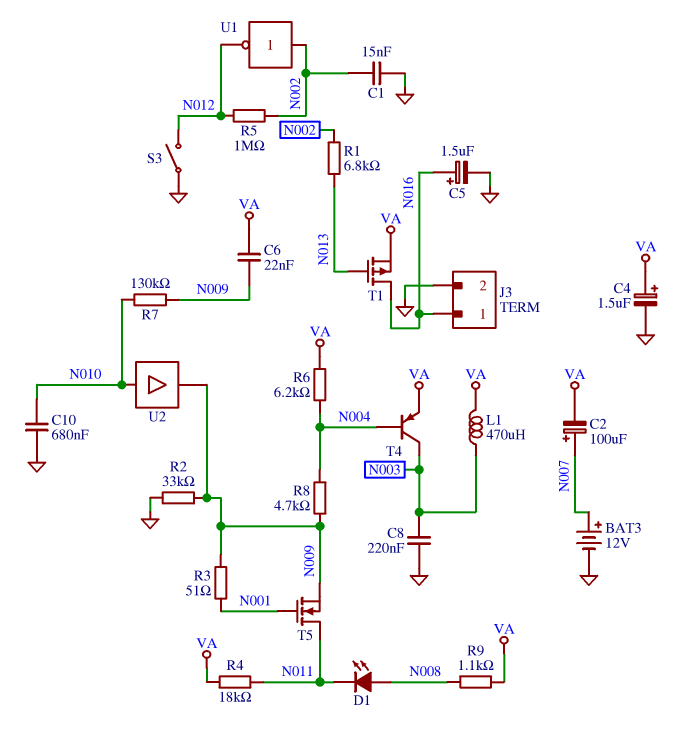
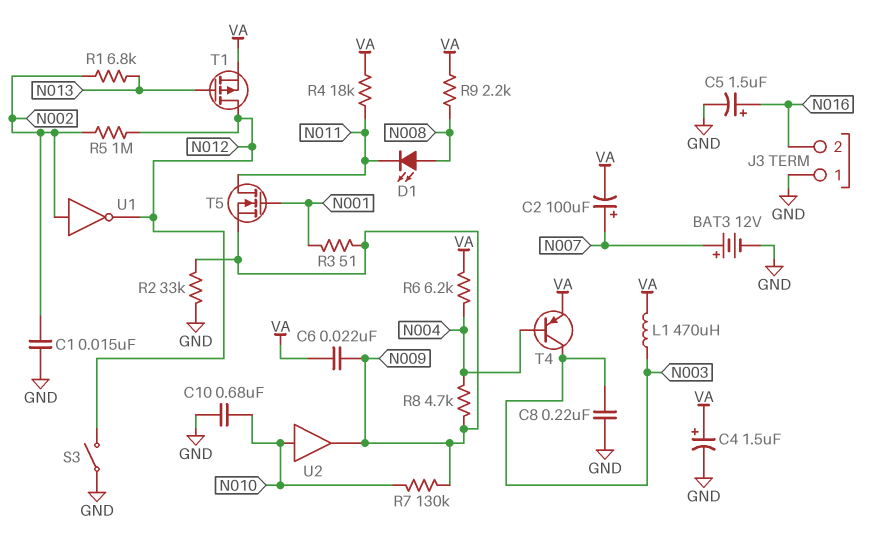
J3 pin 1: N016 -> GND
J3 pin 2: GND -> N016
R9: 1.1k (N008, VA) -> 2.2k (N008, VA)
T1: PMOS (G N013, D N016, S VA) -> PMOS (G N013, D N012, S VA)

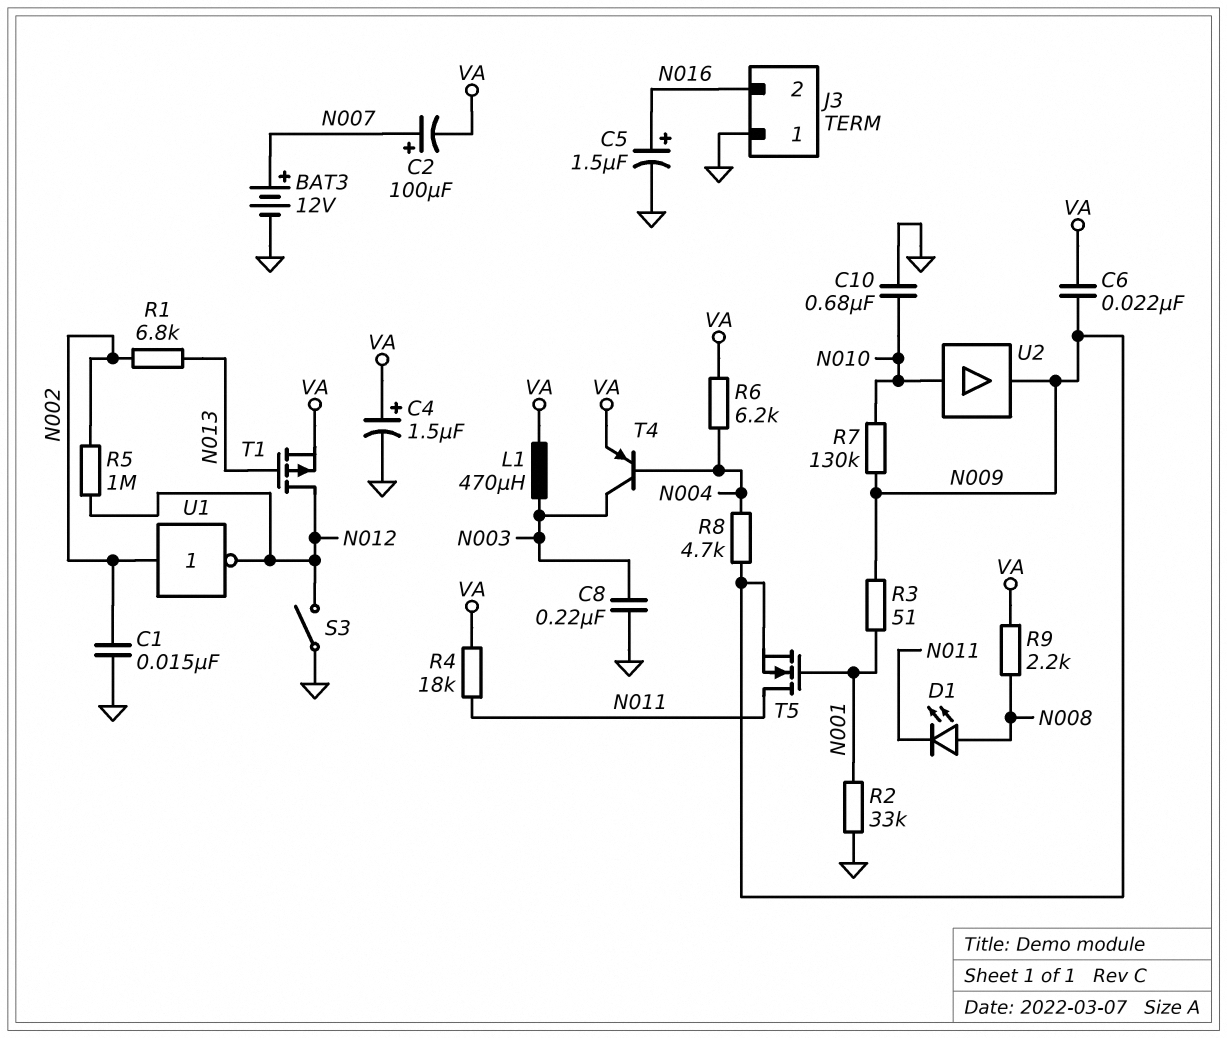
R2: 33k (GND, N009) -> 33k (GND, N001)

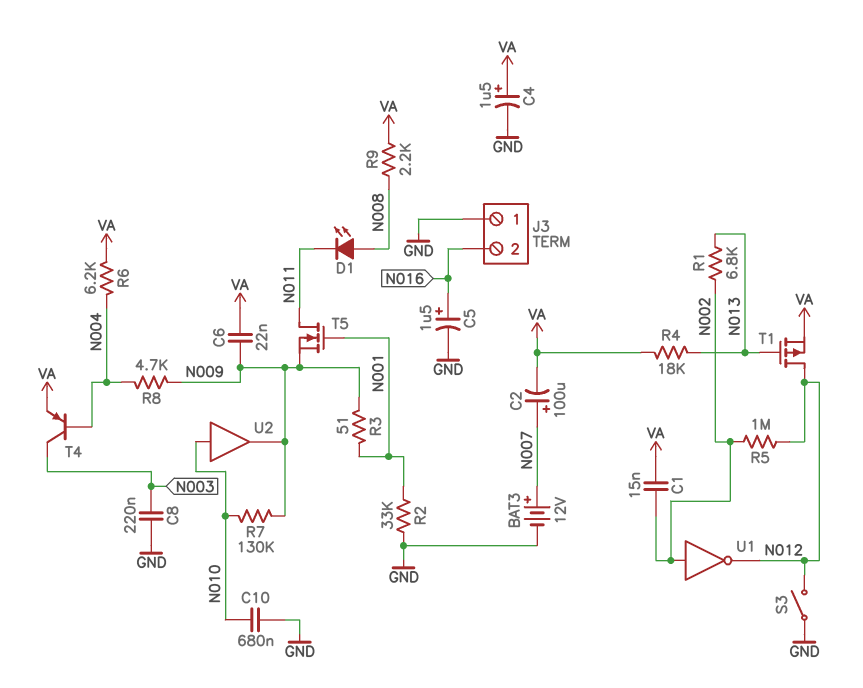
C1: 15nF (GND, N002) -> 15nF (N002, VA)
L1: 470uH (N003, VA) -> none
R4: 18k (N011, VA) -> 18k (N013, VA)

